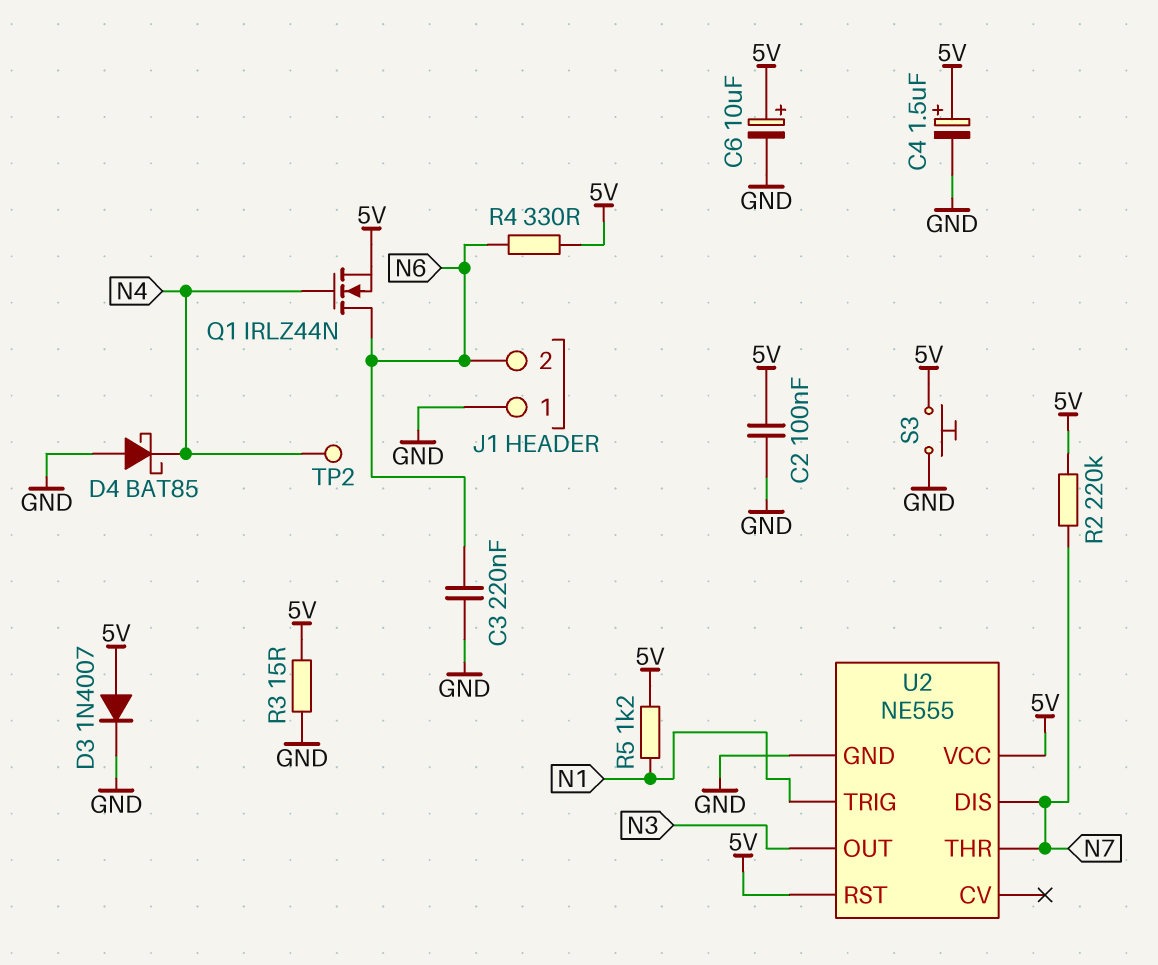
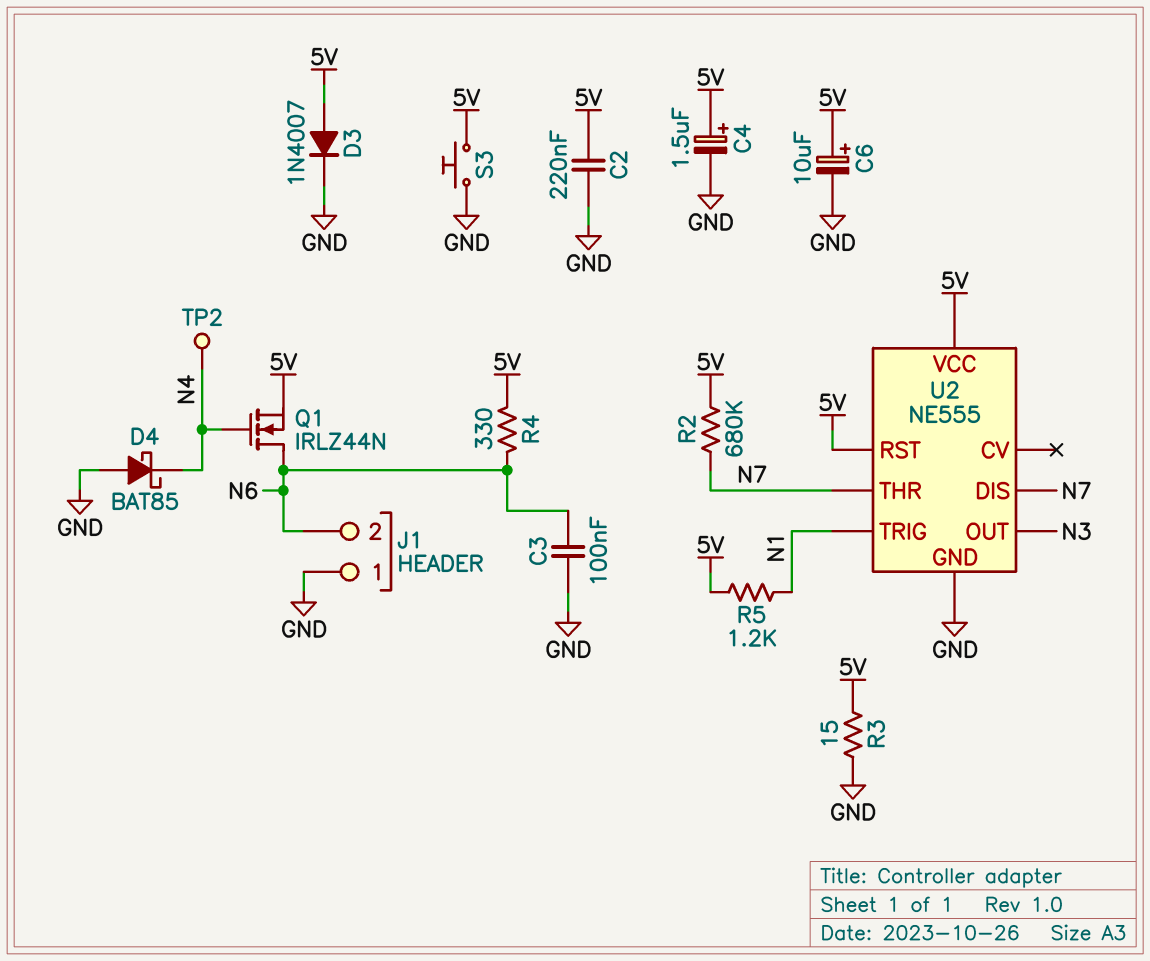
C2: 100nF (5V, GND) -> 220nF (5V, GND)
C3: 220nF (GND, N6) -> 100nF (GND, N6)
R2: 220k (5V, N7) -> 680k (5V, N7)

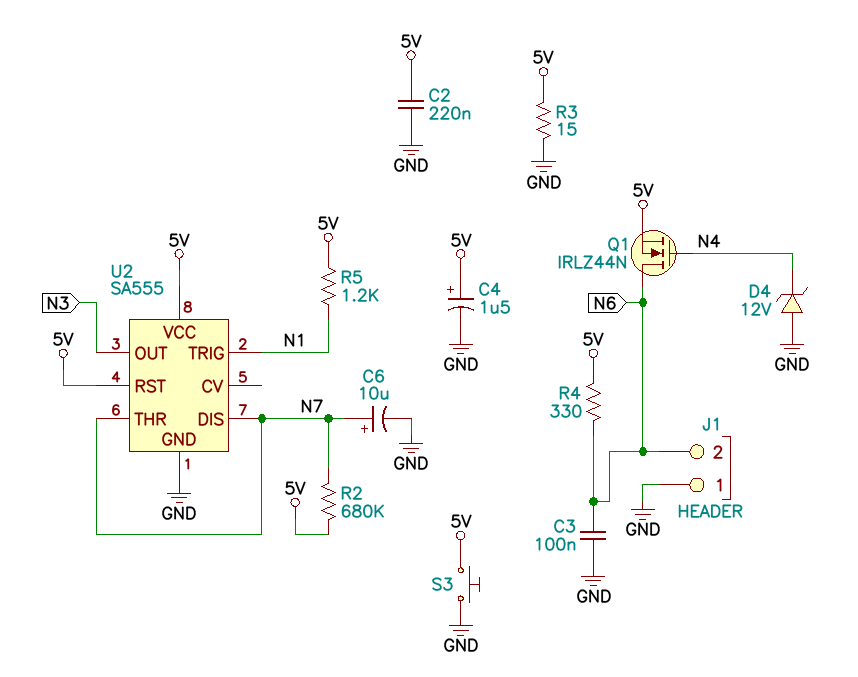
C6: 10uF (plus 5V, minus GND) -> 10uF (plus N7, minus GND)
D3: diode 1N4007 (A 5V, K GND) -> none
D4: schottky BAT85 (A GND, K N4) -> zener 12V (A GND, K N4)
TP2: test point (N4) -> none
U2: NE555 -> SA555

